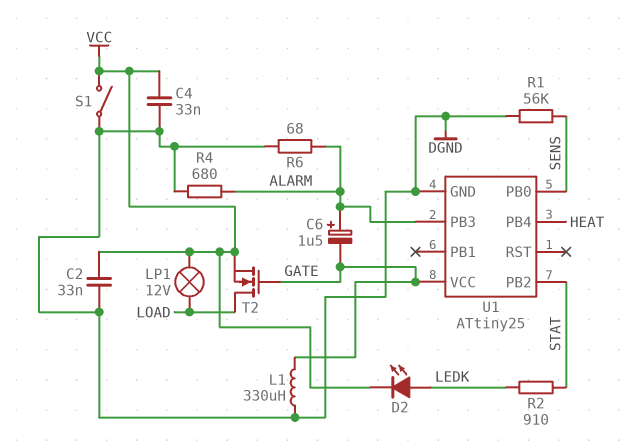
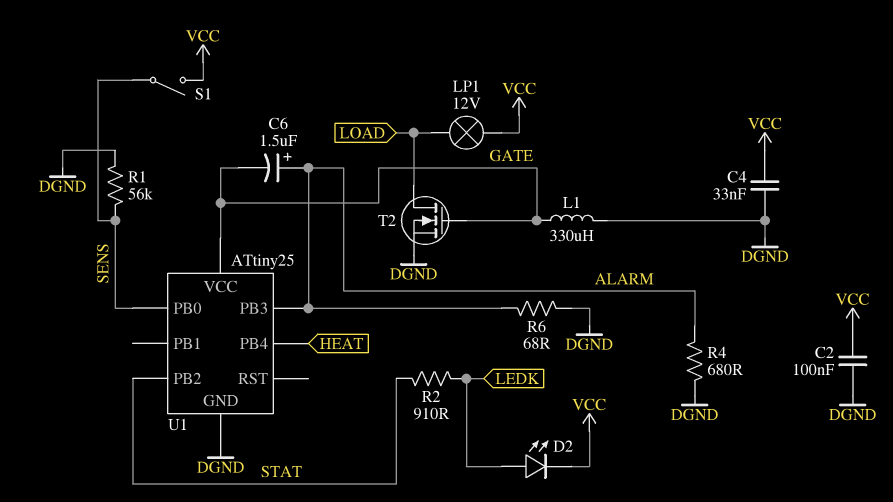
C2: 33nF (DGND, VCC) -> 100nF (DGND, VCC)
S1: switch (DGND, VCC) -> switch (SENS, VCC)
T2: NMOS (G GATE, D LOAD, S VCC) -> NMOS (G GATE, D LOAD, S DGND)

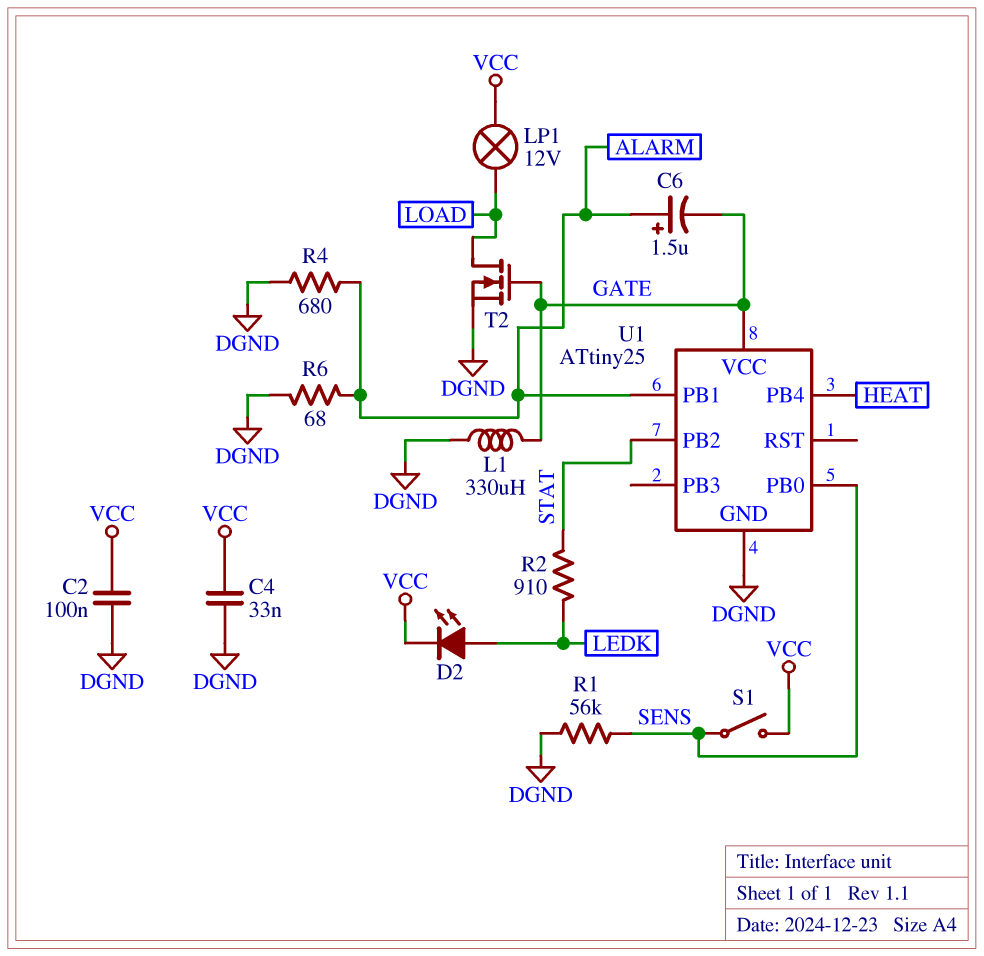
U1 pin PB1: none -> ALARM
U1 pin PB3: ALARM -> none

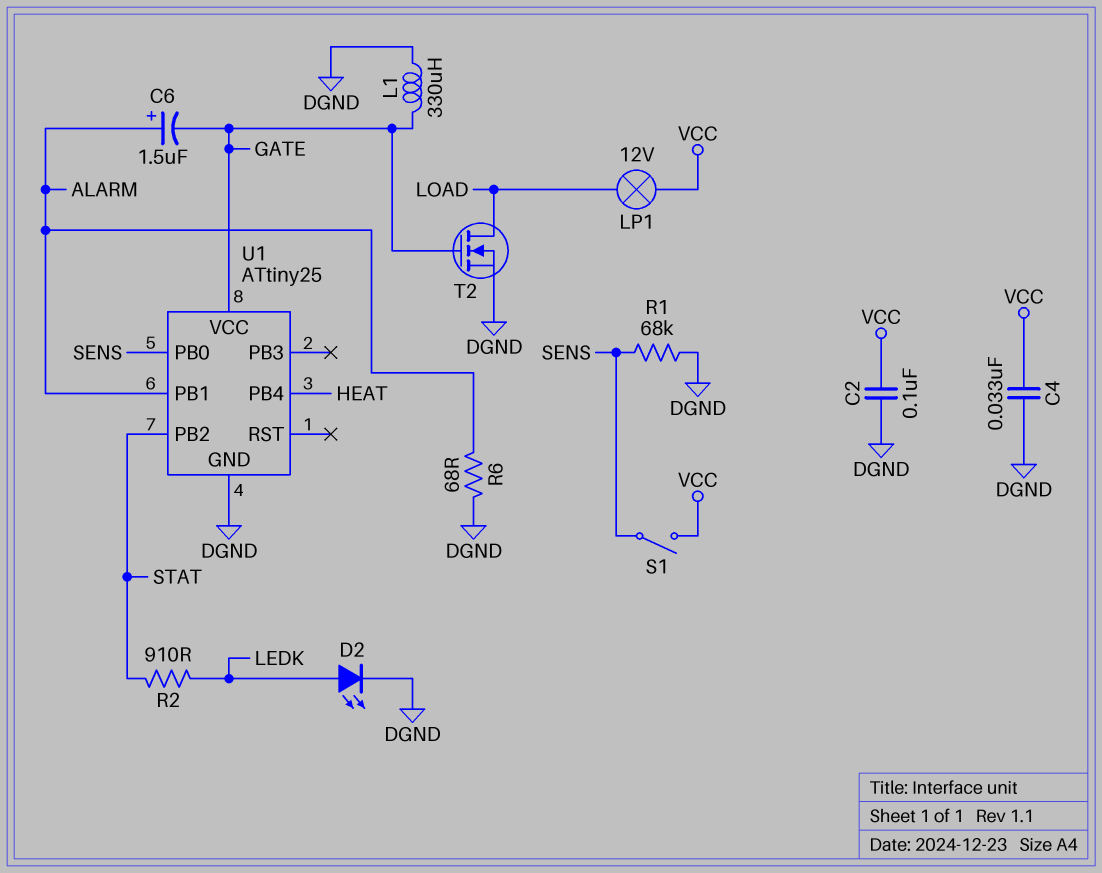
D2: LED (A LEDK, K VCC) -> LED (A LEDK, K DGND)
R1: 56k (DGND, SENS) -> 68k (DGND, SENS)
R4: 680 (ALARM, DGND) -> none

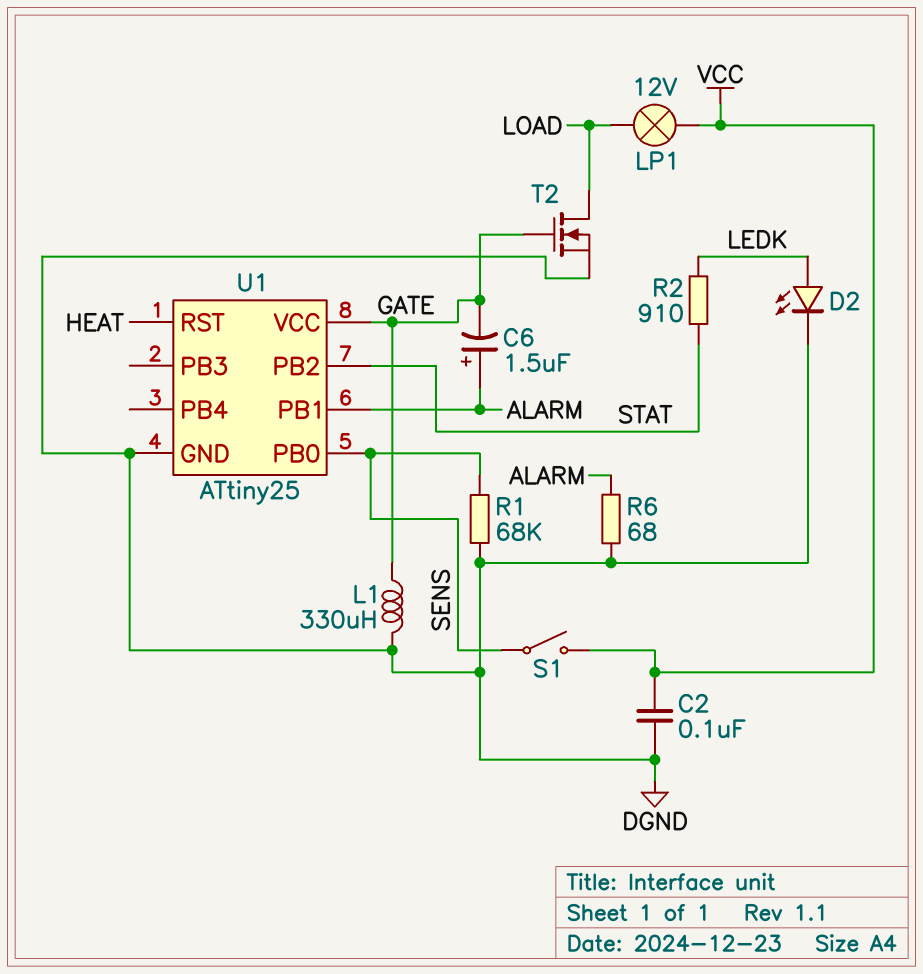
C4: 33nF (DGND, VCC) -> none
U1 pin PB4: HEAT -> none
U1 pin RST: none -> HEAT

